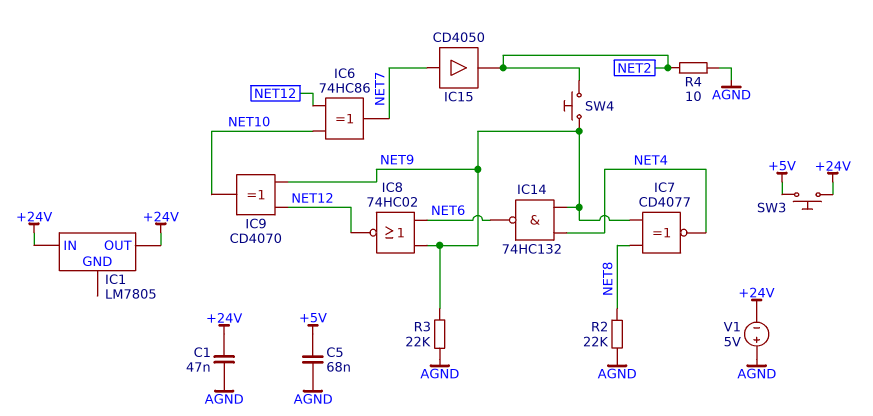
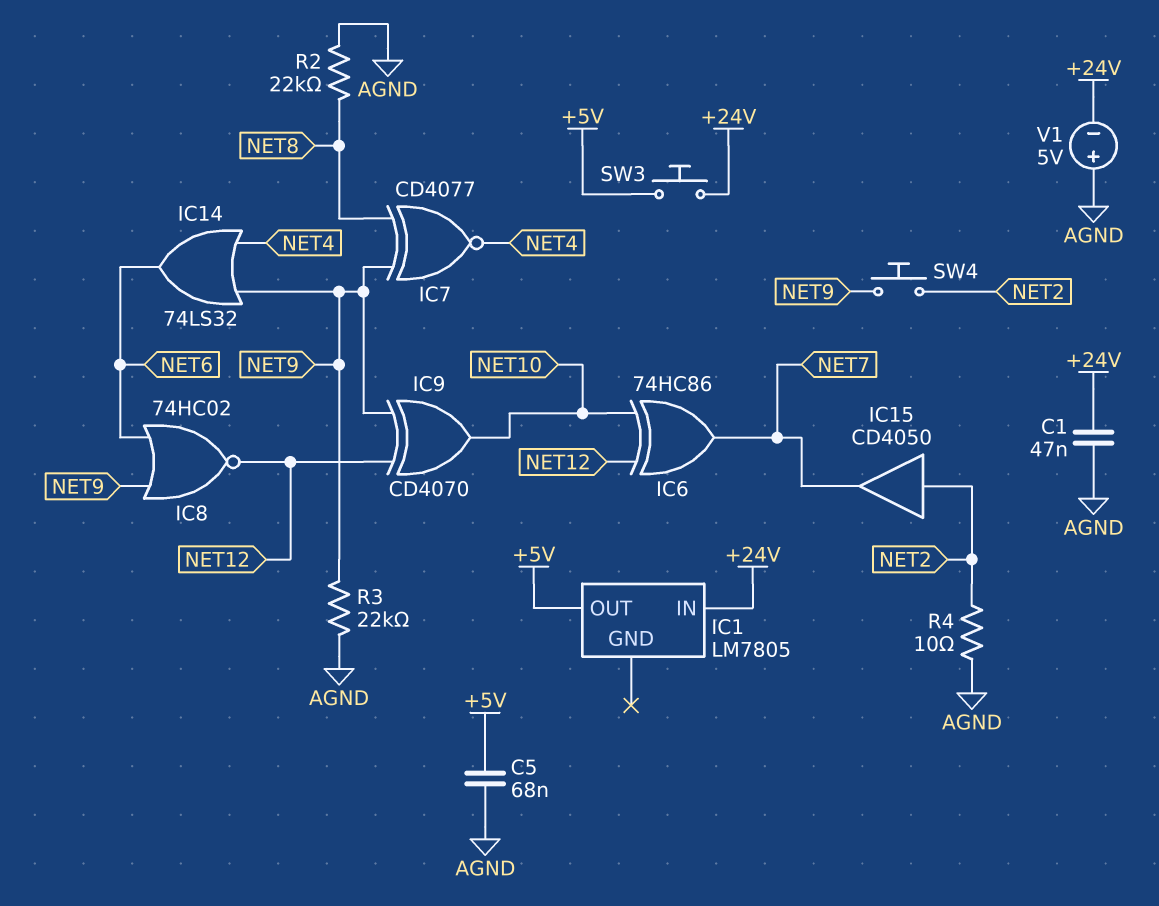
IC1 pin OUT: +24V -> +5V
IC14: NAND 74HC132 (in NET4, in NET9, out NET6) -> OR 74LS32 (in NET4, in NET9, out NET6)
IC15: buffer CD4050 (in NET7, out NET2) -> buffer CD4050 (in NET2, out NET7)

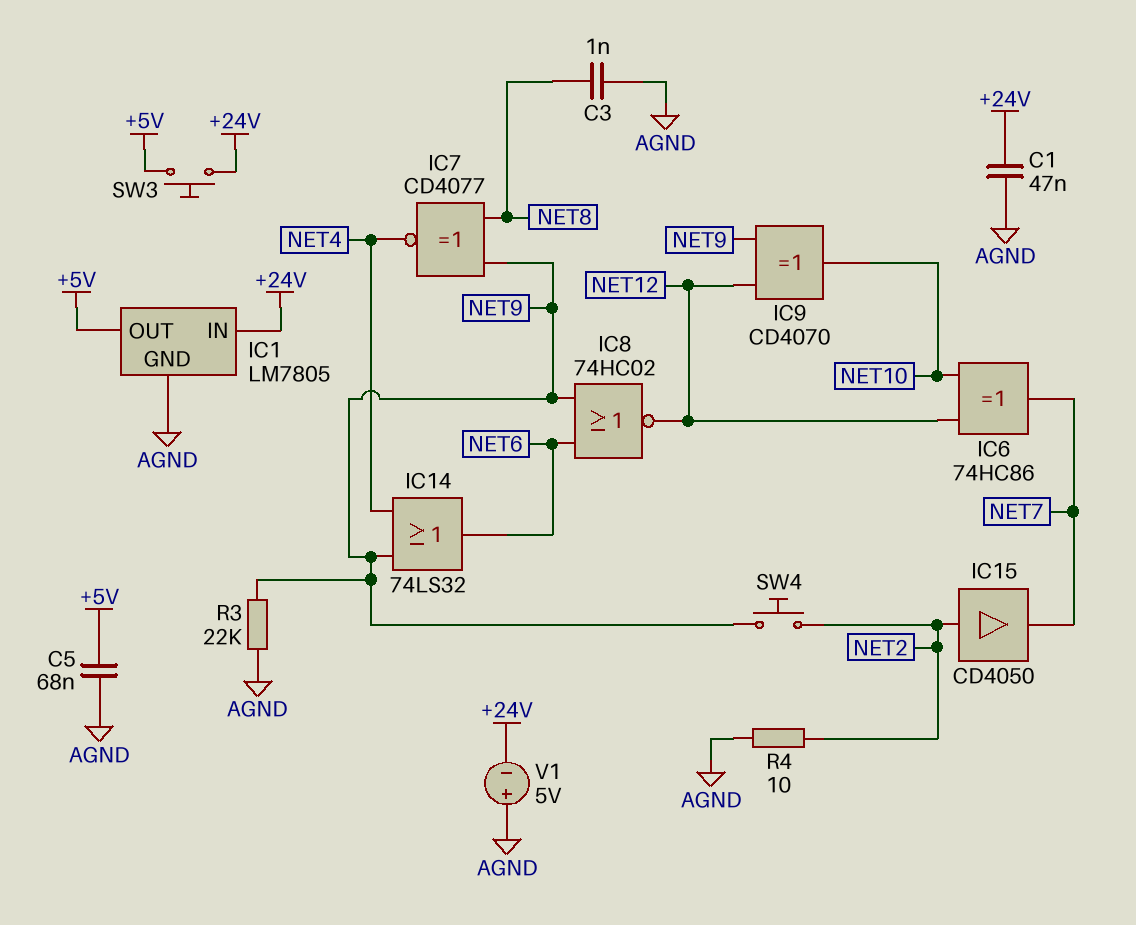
C3: none -> 1nF (AGND, NET8)
IC1 pin GND: none -> AGND
R2: 22k (AGND, NET8) -> none

